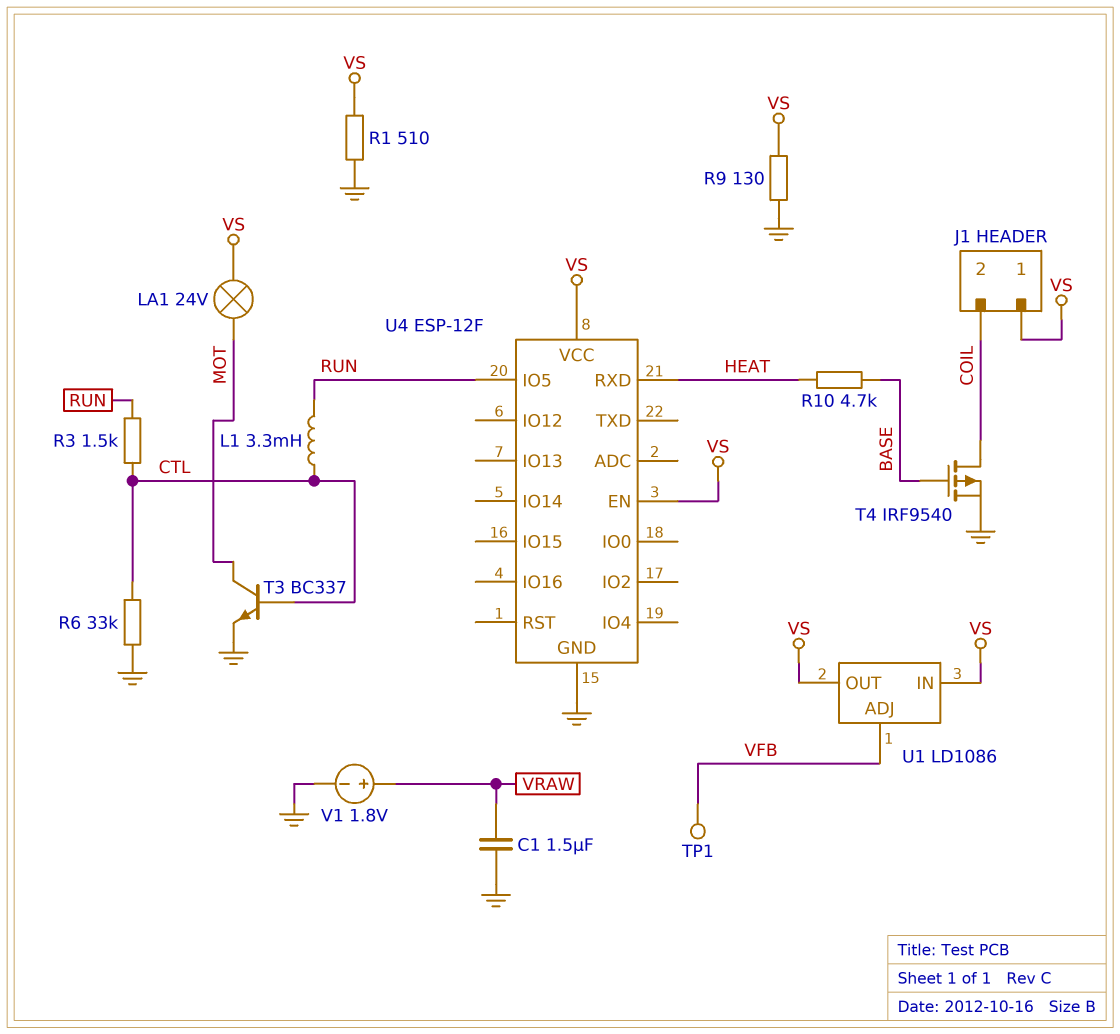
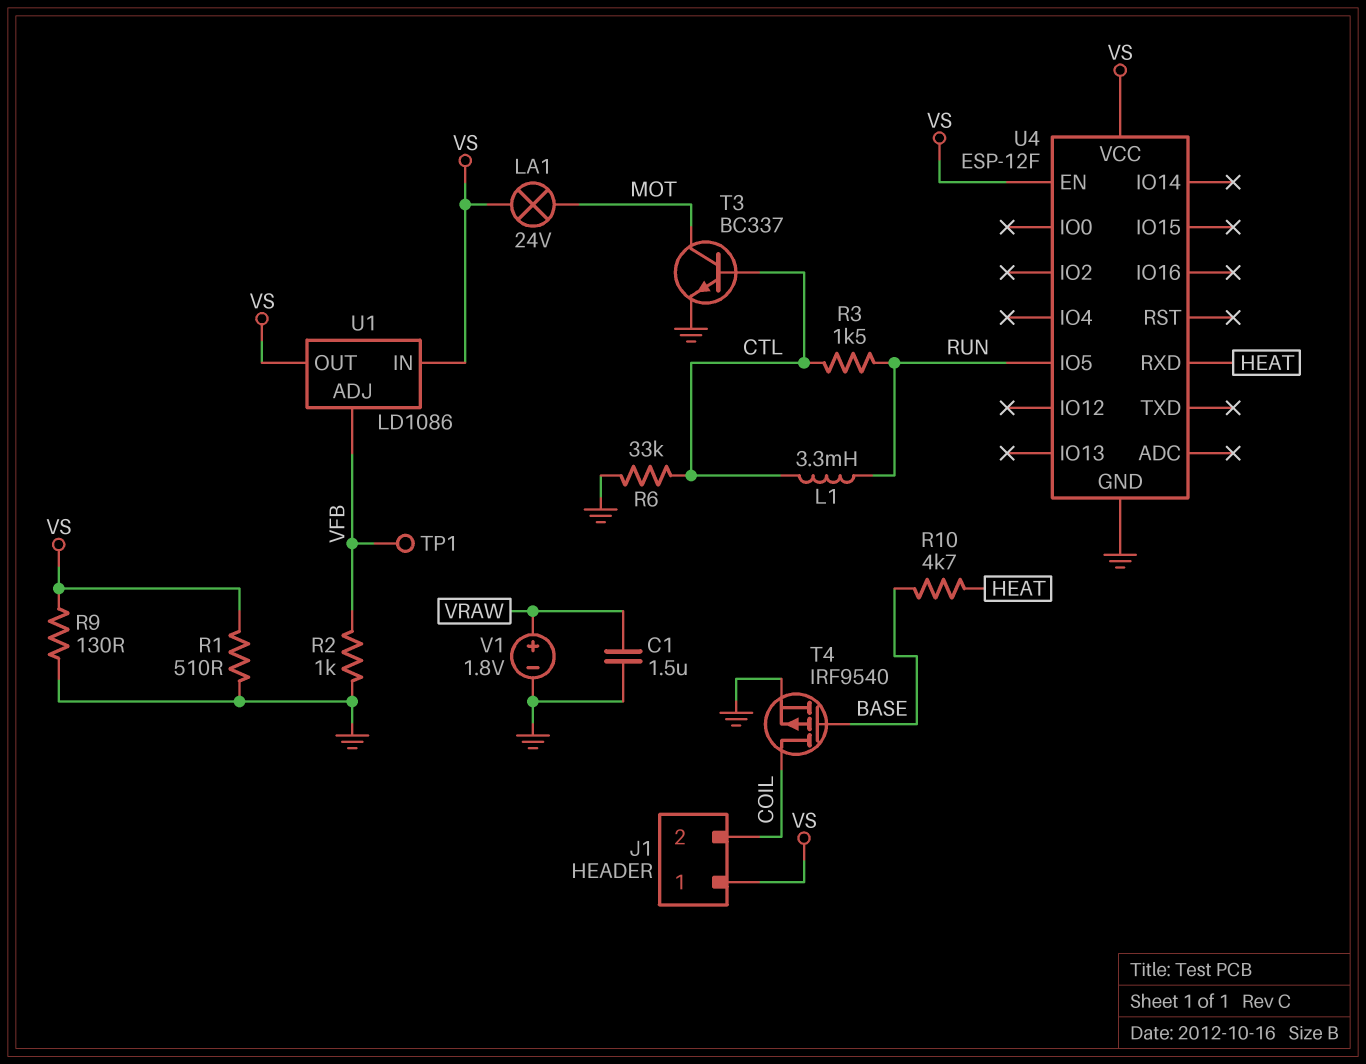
R2: none -> 1k (GND, VFB)

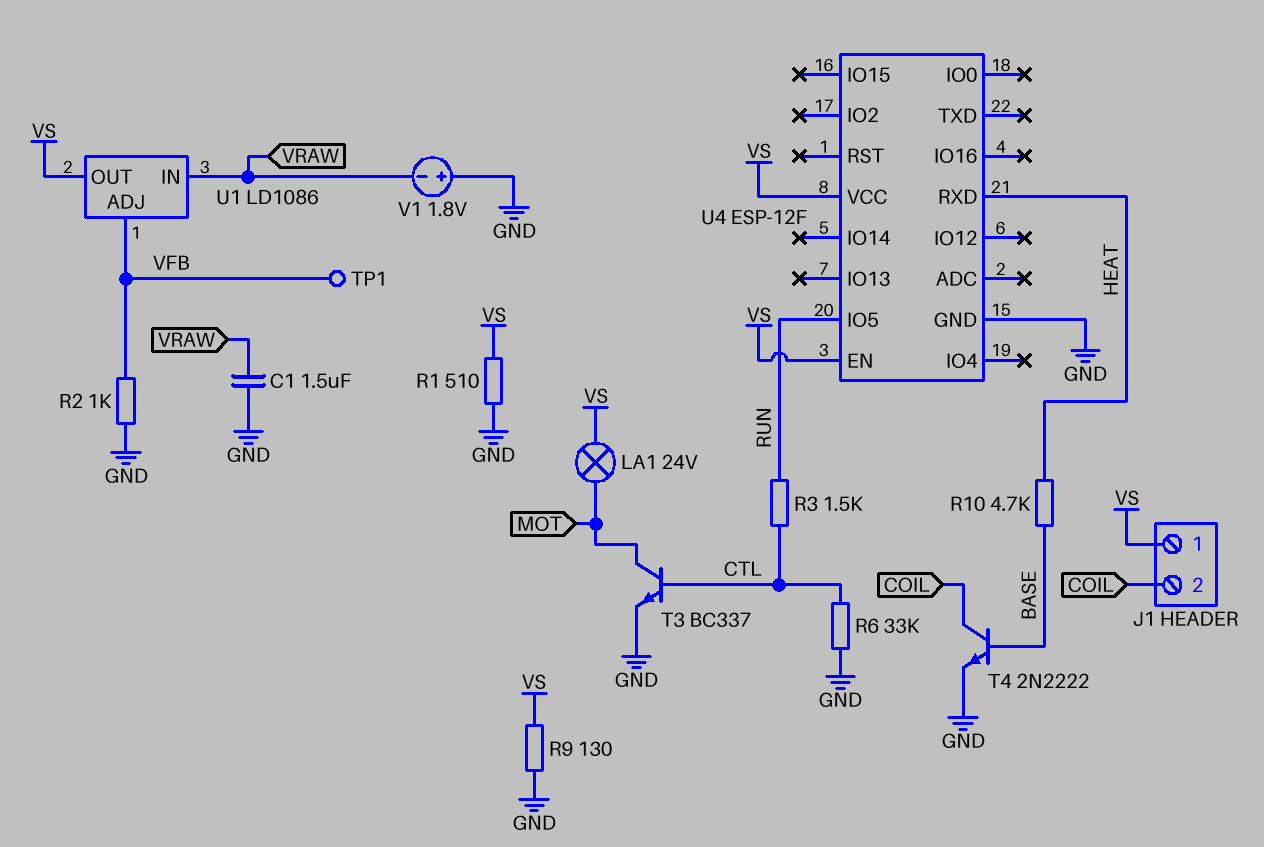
L1: 3.3mH (CTL, RUN) -> none
T4: PMOS IRF9540 (G BASE, D COIL, S GND) -> NPN 2N2222 (B BASE, C COIL, E GND)
U1 pin IN: VS -> VRAW
V1: 1.8V (plus VRAW, minus GND) -> 1.8V (plus GND, minus VRAW)

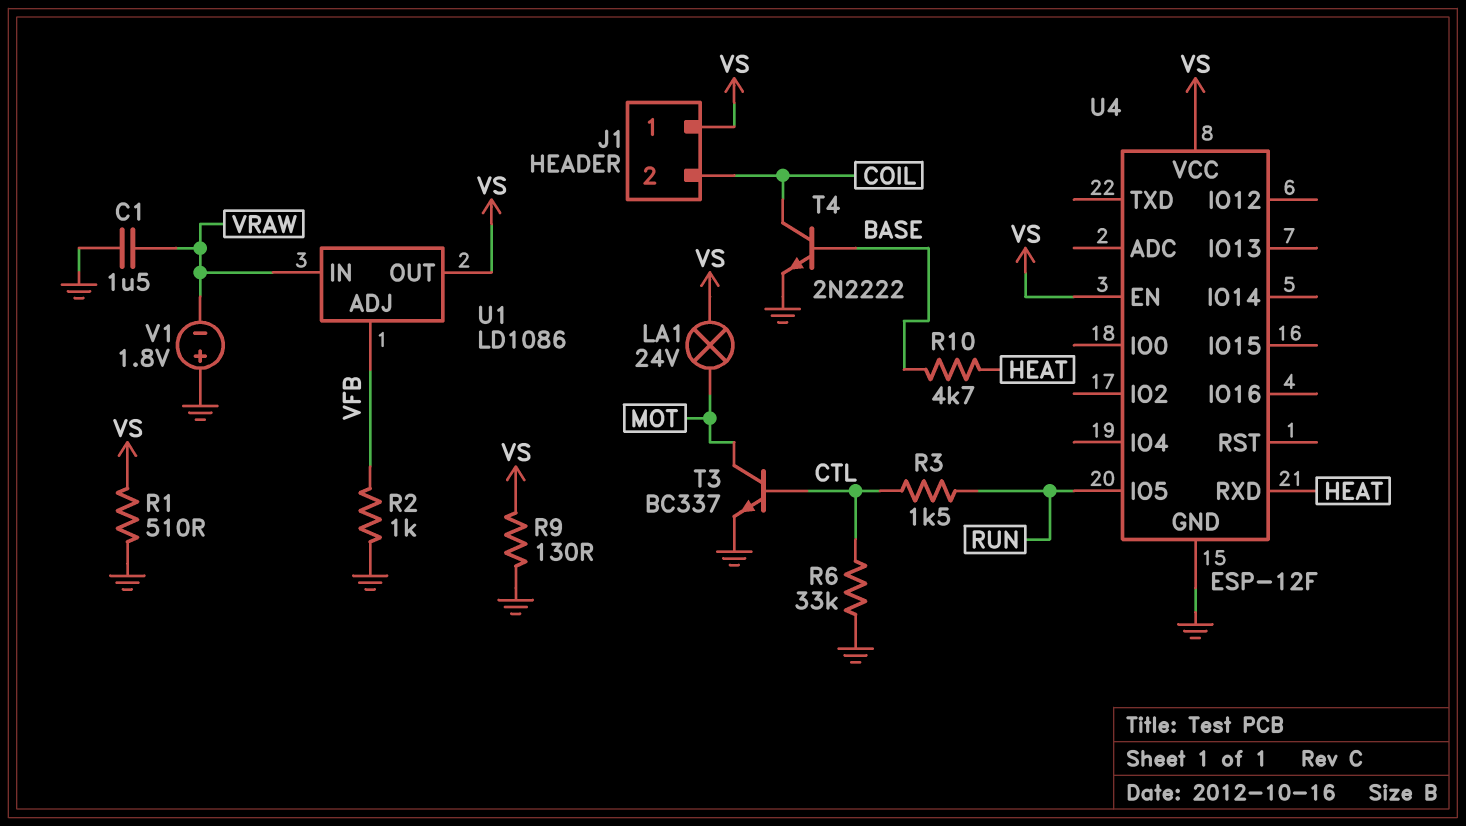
TP1: test point (VFB) -> none

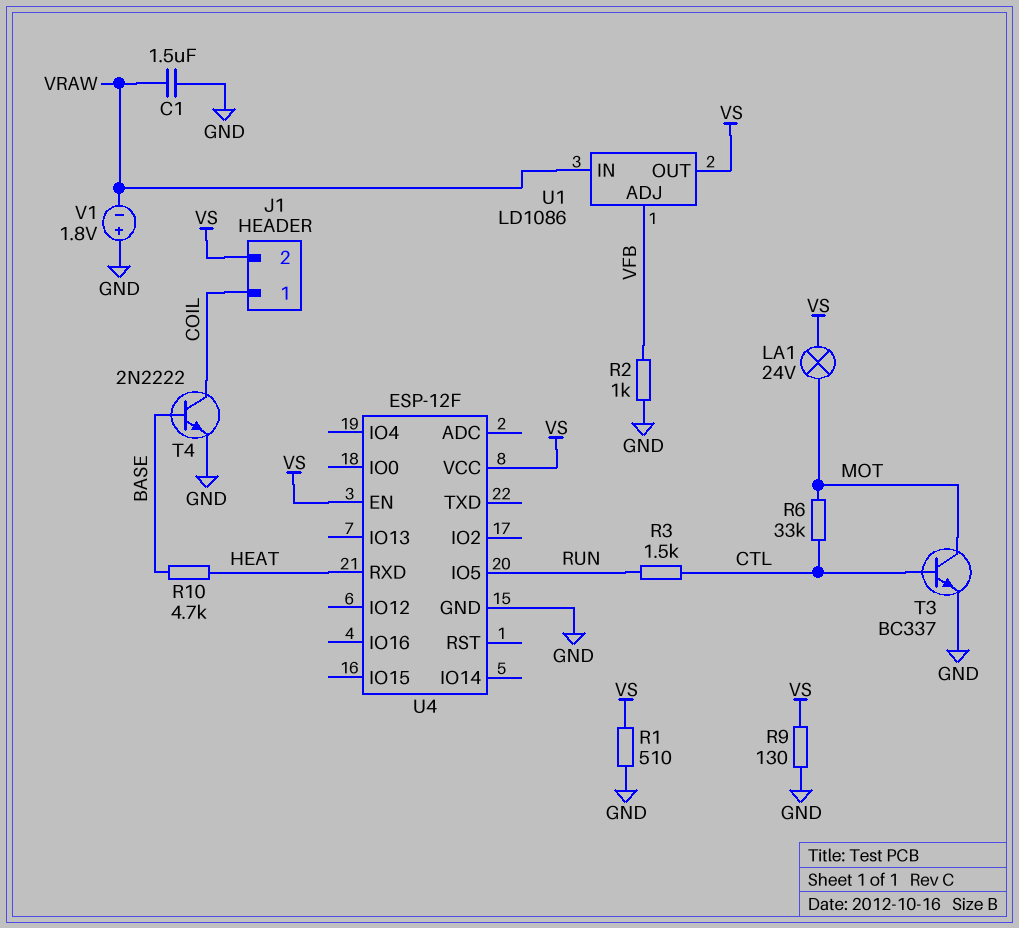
J1 pin 1: VS -> COIL
J1 pin 2: COIL -> VS
R6: 33k (CTL, GND) -> 33k (CTL, MOT)

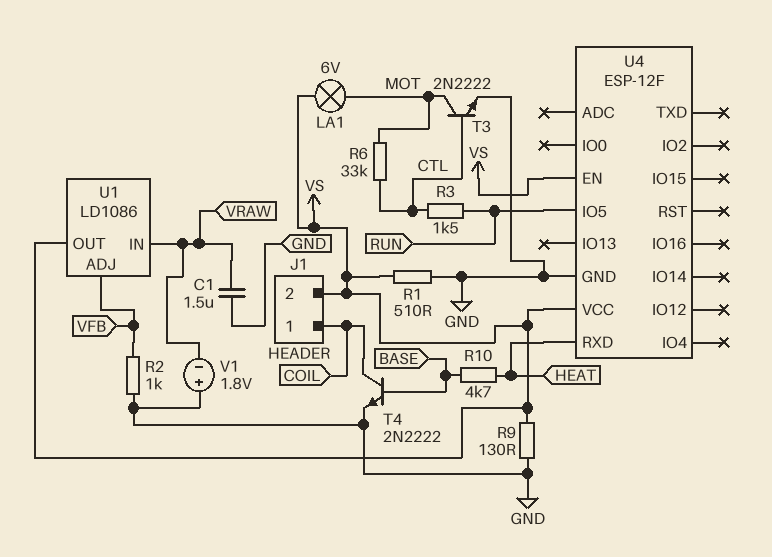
LA1: lamp 24V (MOT, VS) -> lamp 6V (MOT, VS)
T3: NPN BC337 (B CTL, C MOT, E GND) -> NPN 2N2222 (B CTL, C MOT, E GND)

